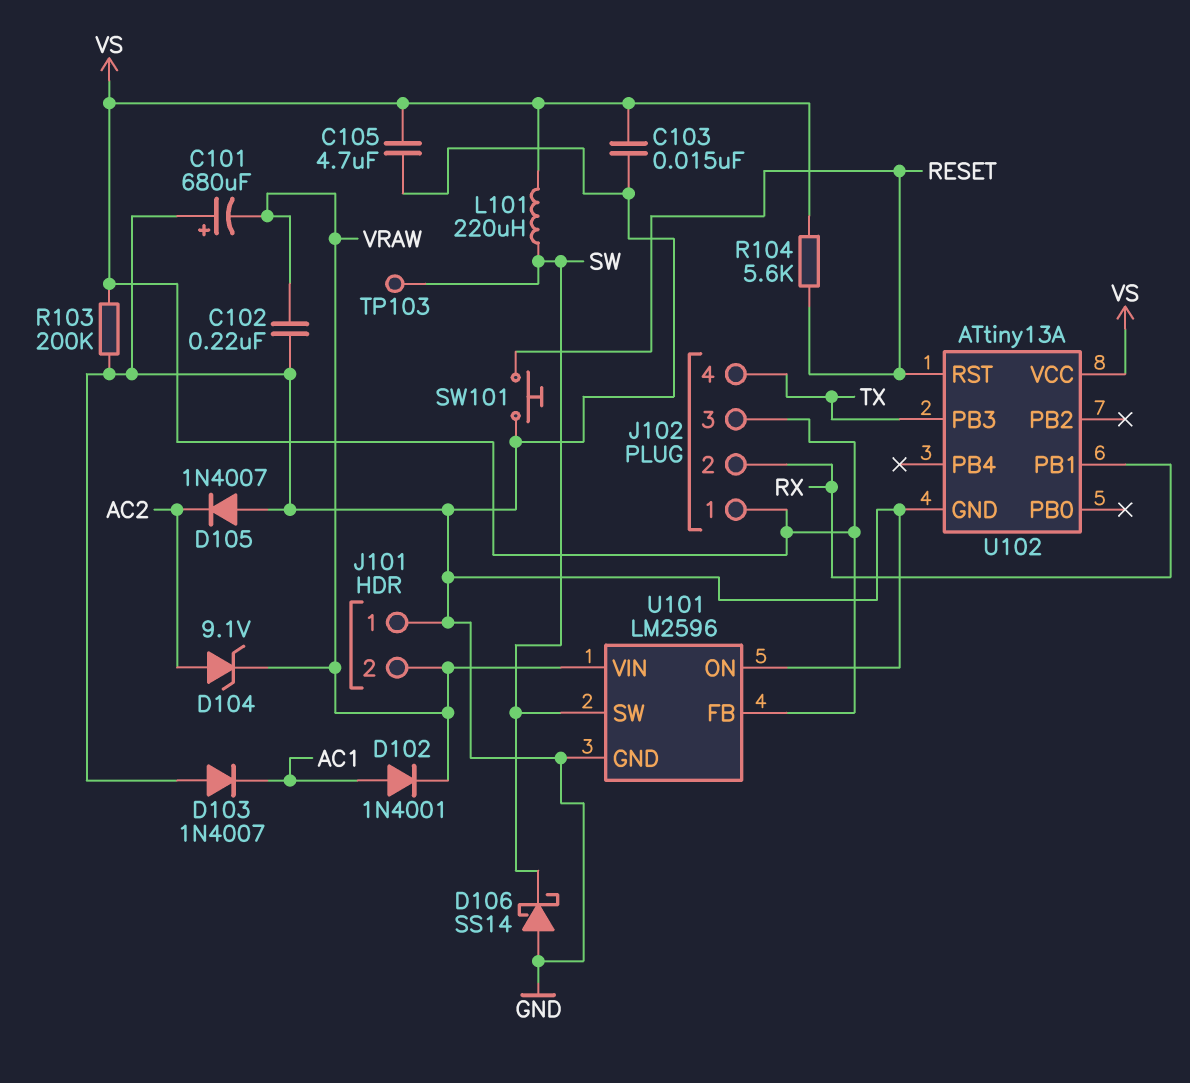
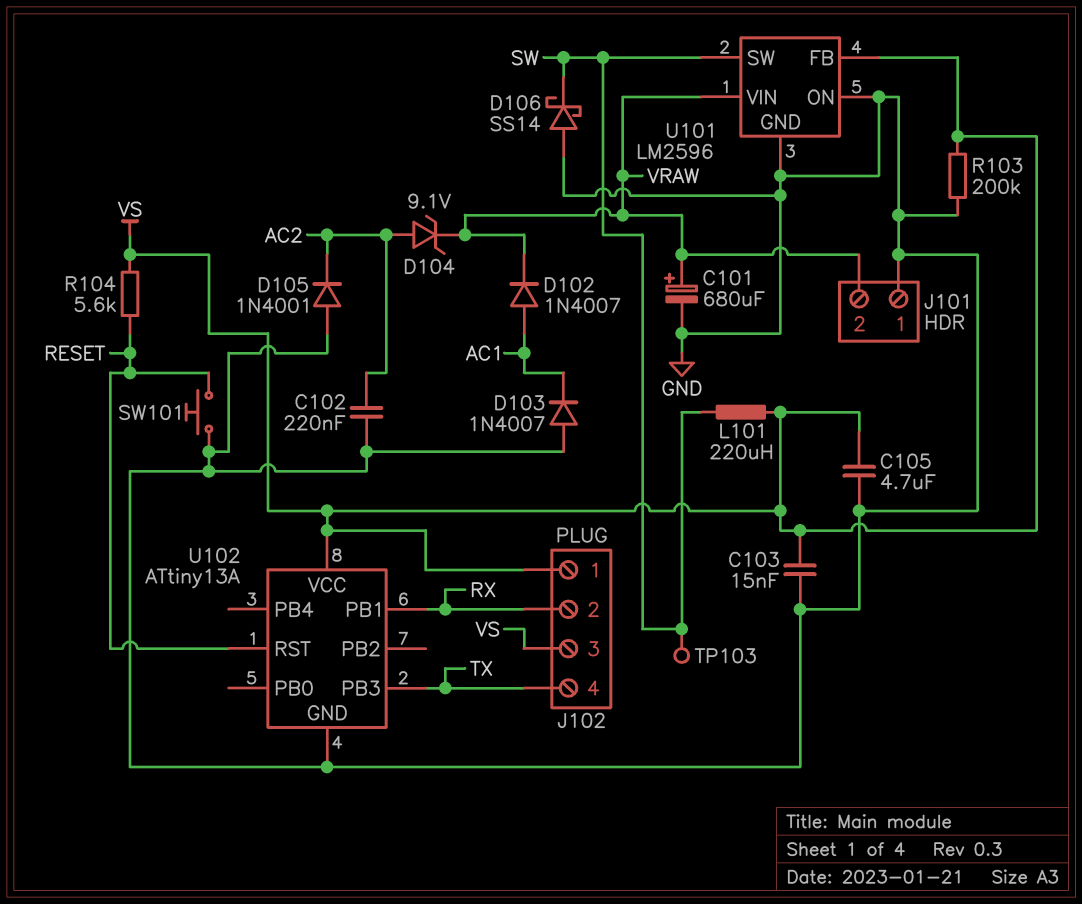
C101: 680uF (plus GND, minus VRAW) -> 680uF (plus VRAW, minus GND)
C102: 220nF (GND, VRAW) -> 220nF (AC2, GND)
D102: diode 1N4001 (A AC1, K VRAW) -> diode 1N4007 (A AC1, K VRAW)
D105: diode 1N4007 (A GND, K AC2) -> diode 1N4001 (A GND, K AC2)

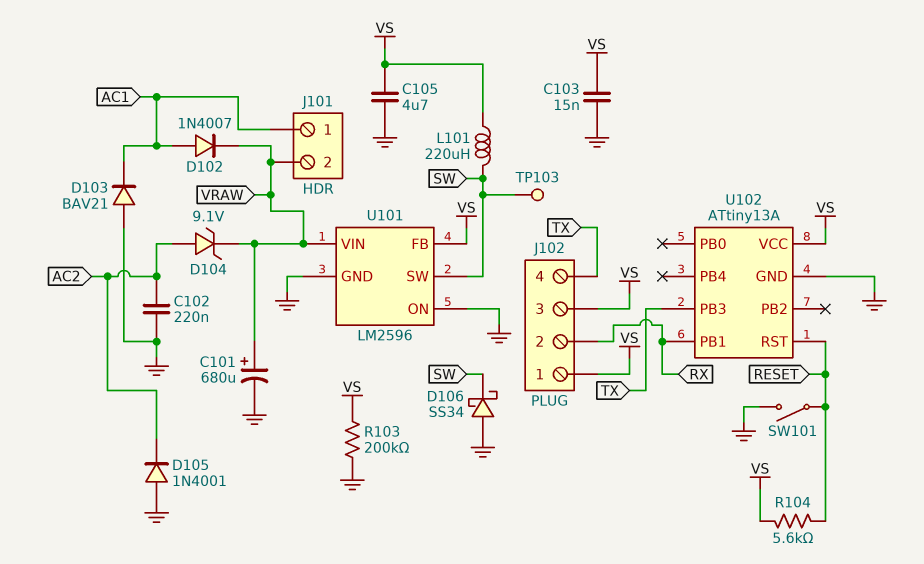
D103: diode 1N4007 (A GND, K AC1) -> diode BAV21 (A GND, K AC1)
D106: schottky SS14 (A GND, K SW) -> schottky SS34 (A GND, K SW)
J101 pin 1: GND -> AC1
SW101: button (GND, RESET) -> switch (GND, RESET)

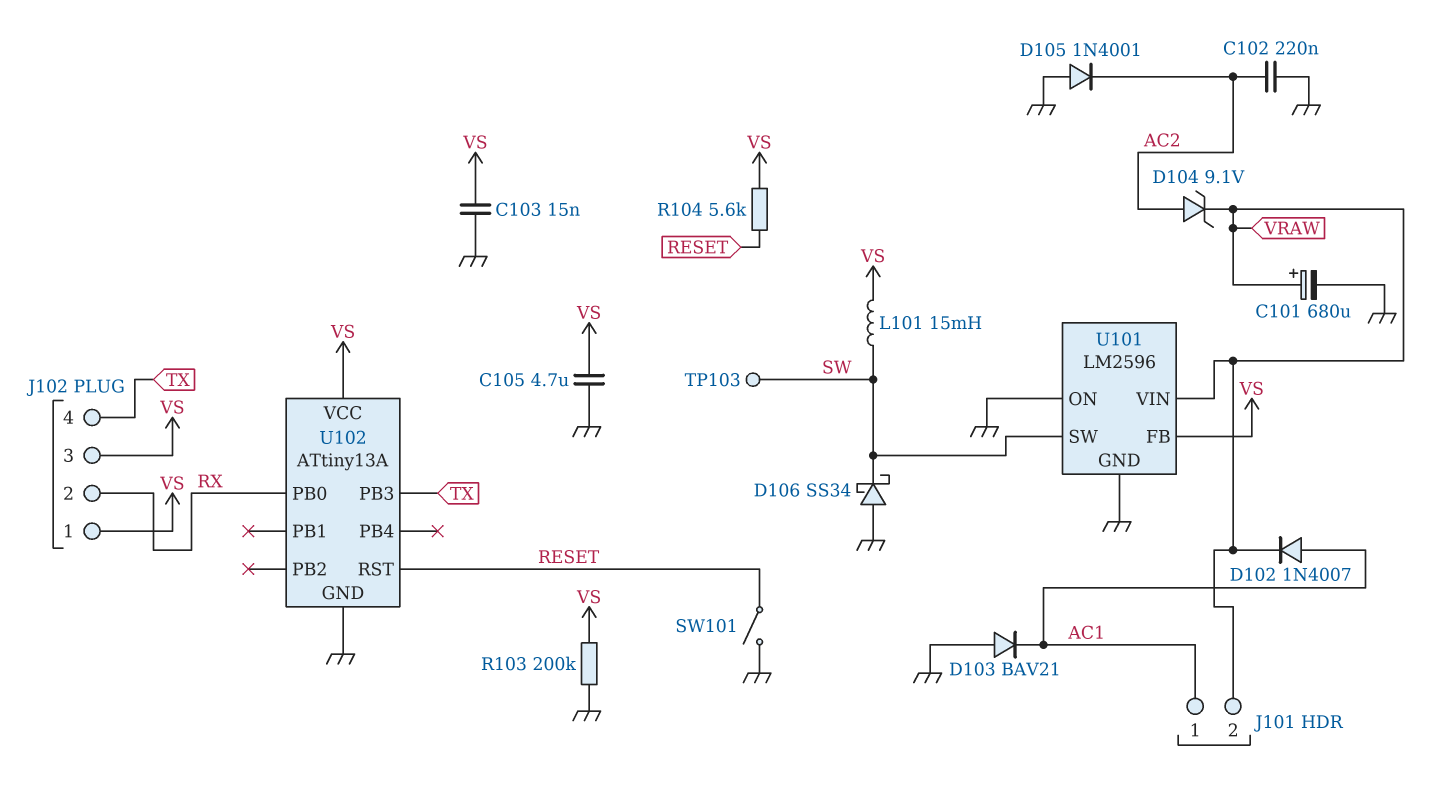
L101: 220uH (SW, VS) -> 15mH (SW, VS)
U102 pin PB0: none -> RX
U102 pin PB1: RX -> none

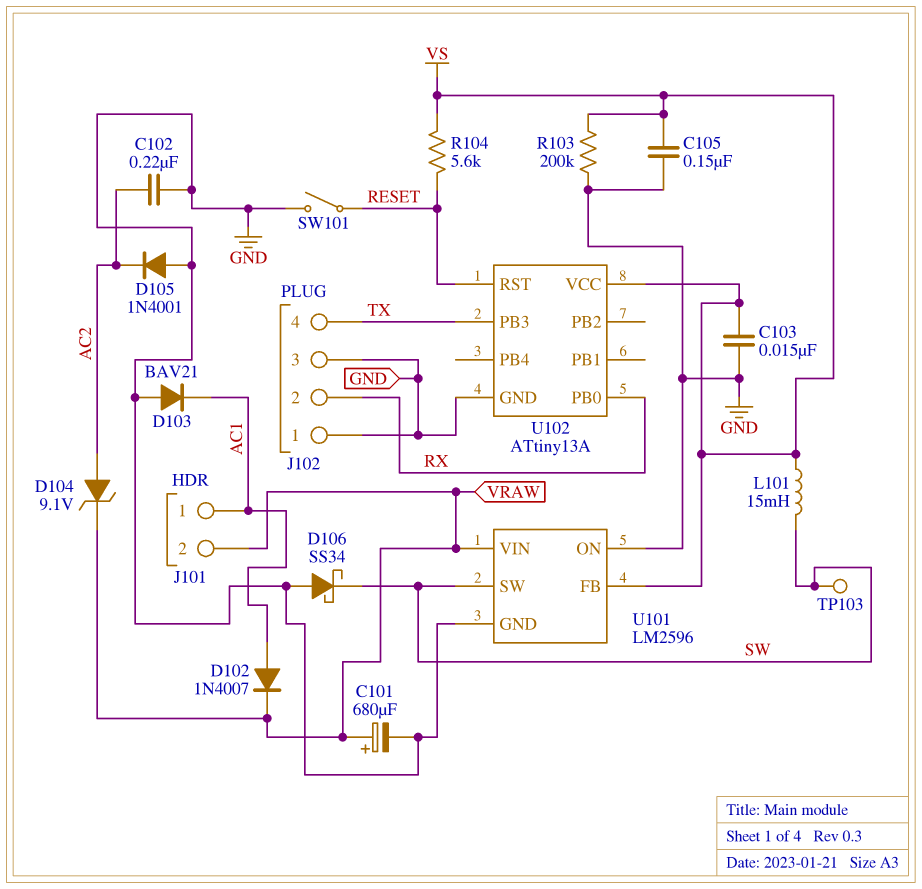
C105: 4.7uF (GND, VS) -> 150nF (GND, VS)
J102 pin 1: VS -> GND
J102 pin 3: VS -> GND

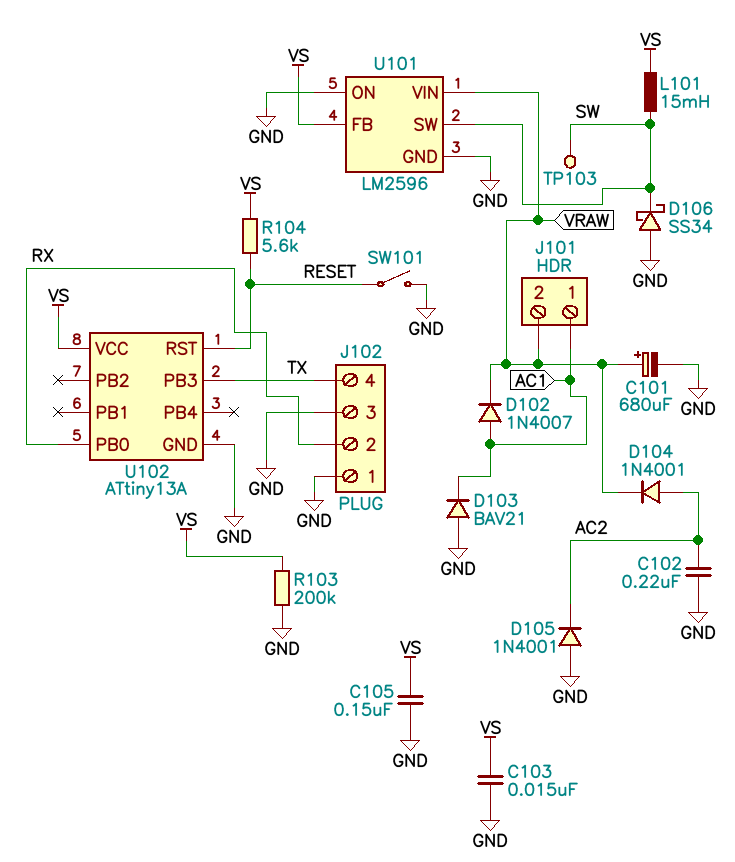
D104: zener 9.1V (A AC2, K VRAW) -> diode 1N4001 (A AC2, K VRAW)

